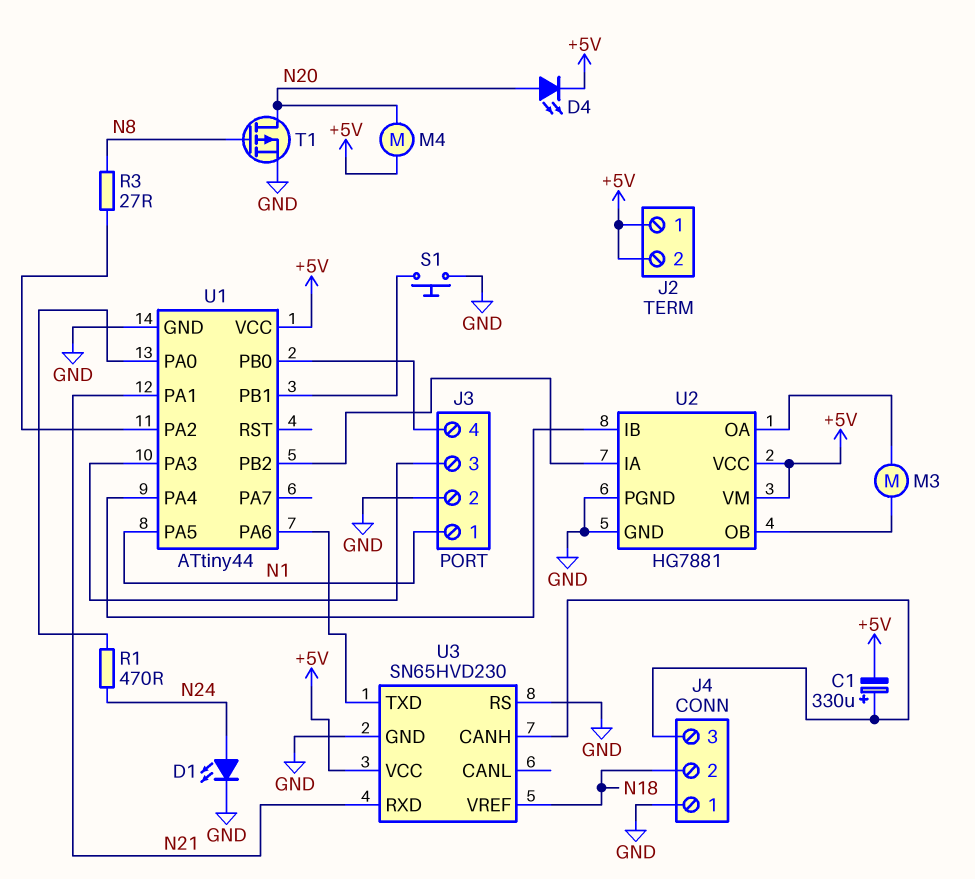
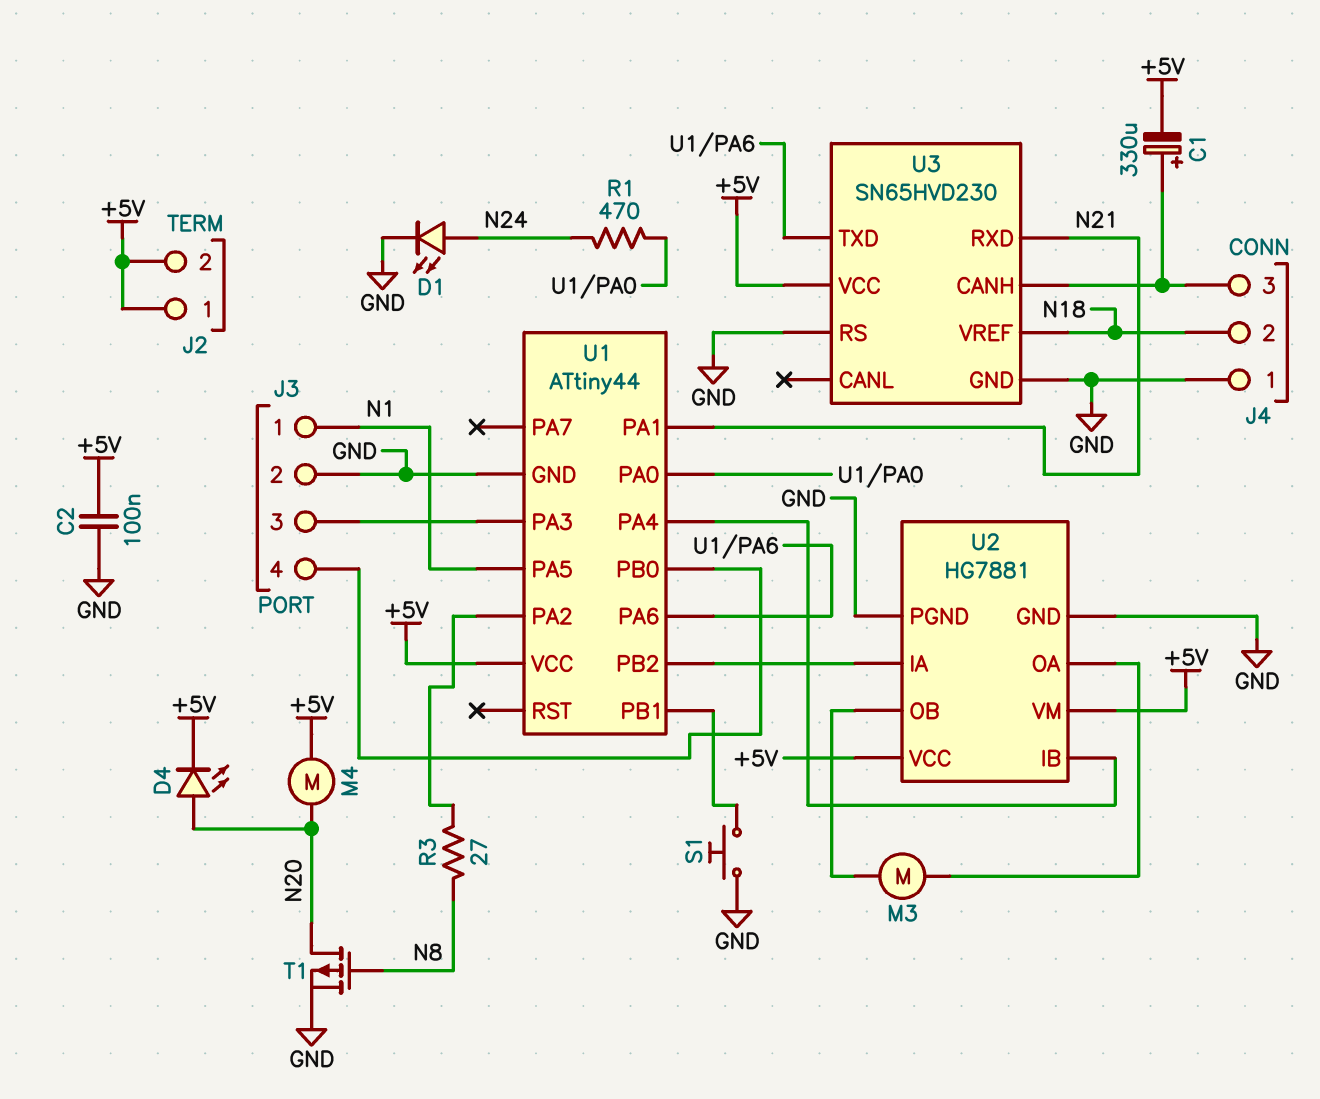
C2: none -> 100nF (+5V, GND)

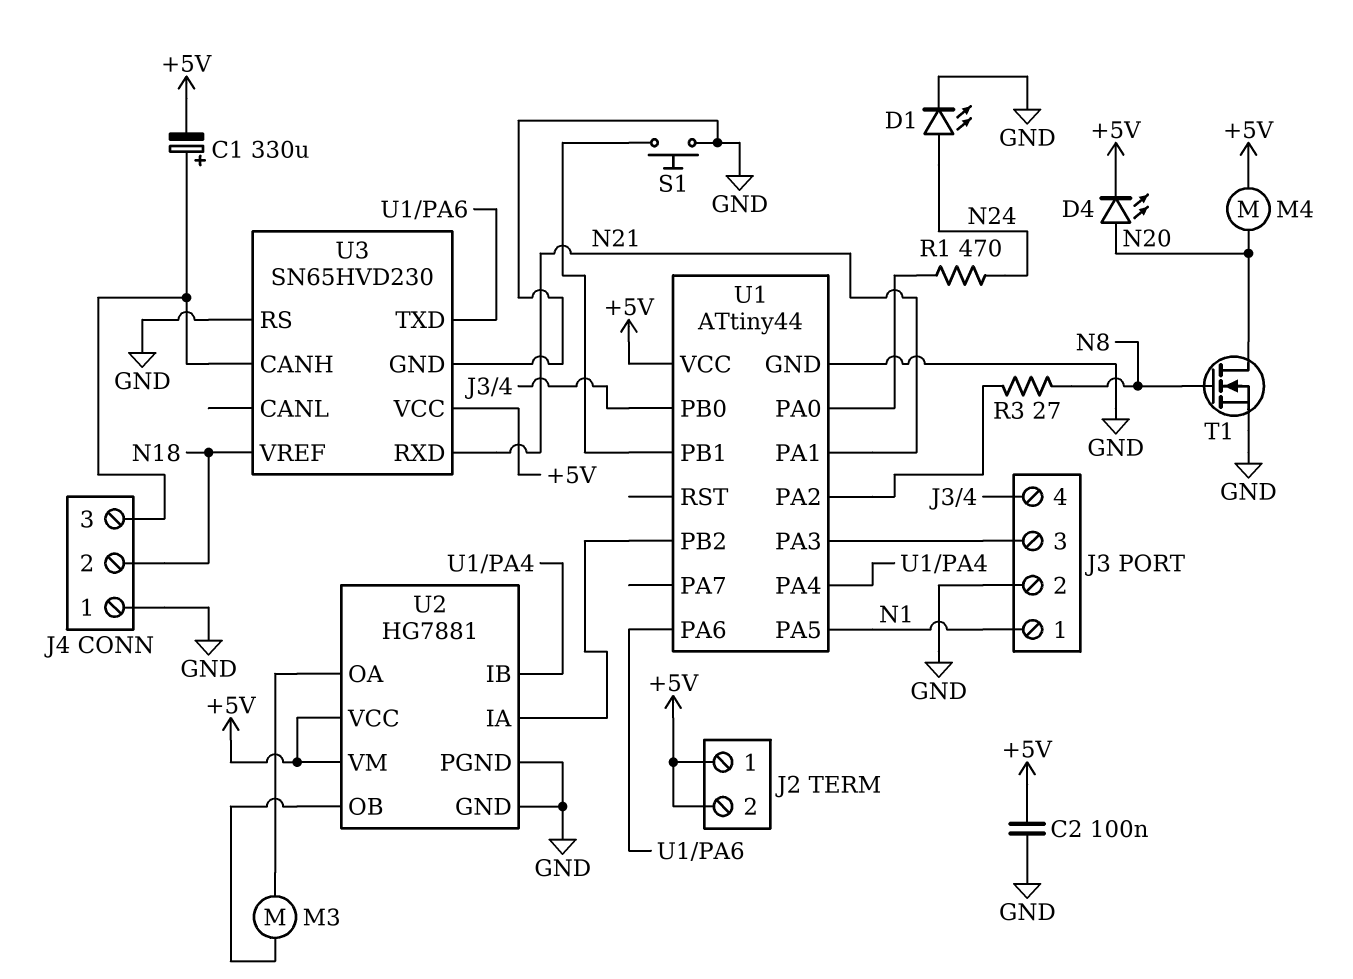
T1: PMOS (G N8, D N20, S GND) -> NMOS (G N8, D N20, S GND)

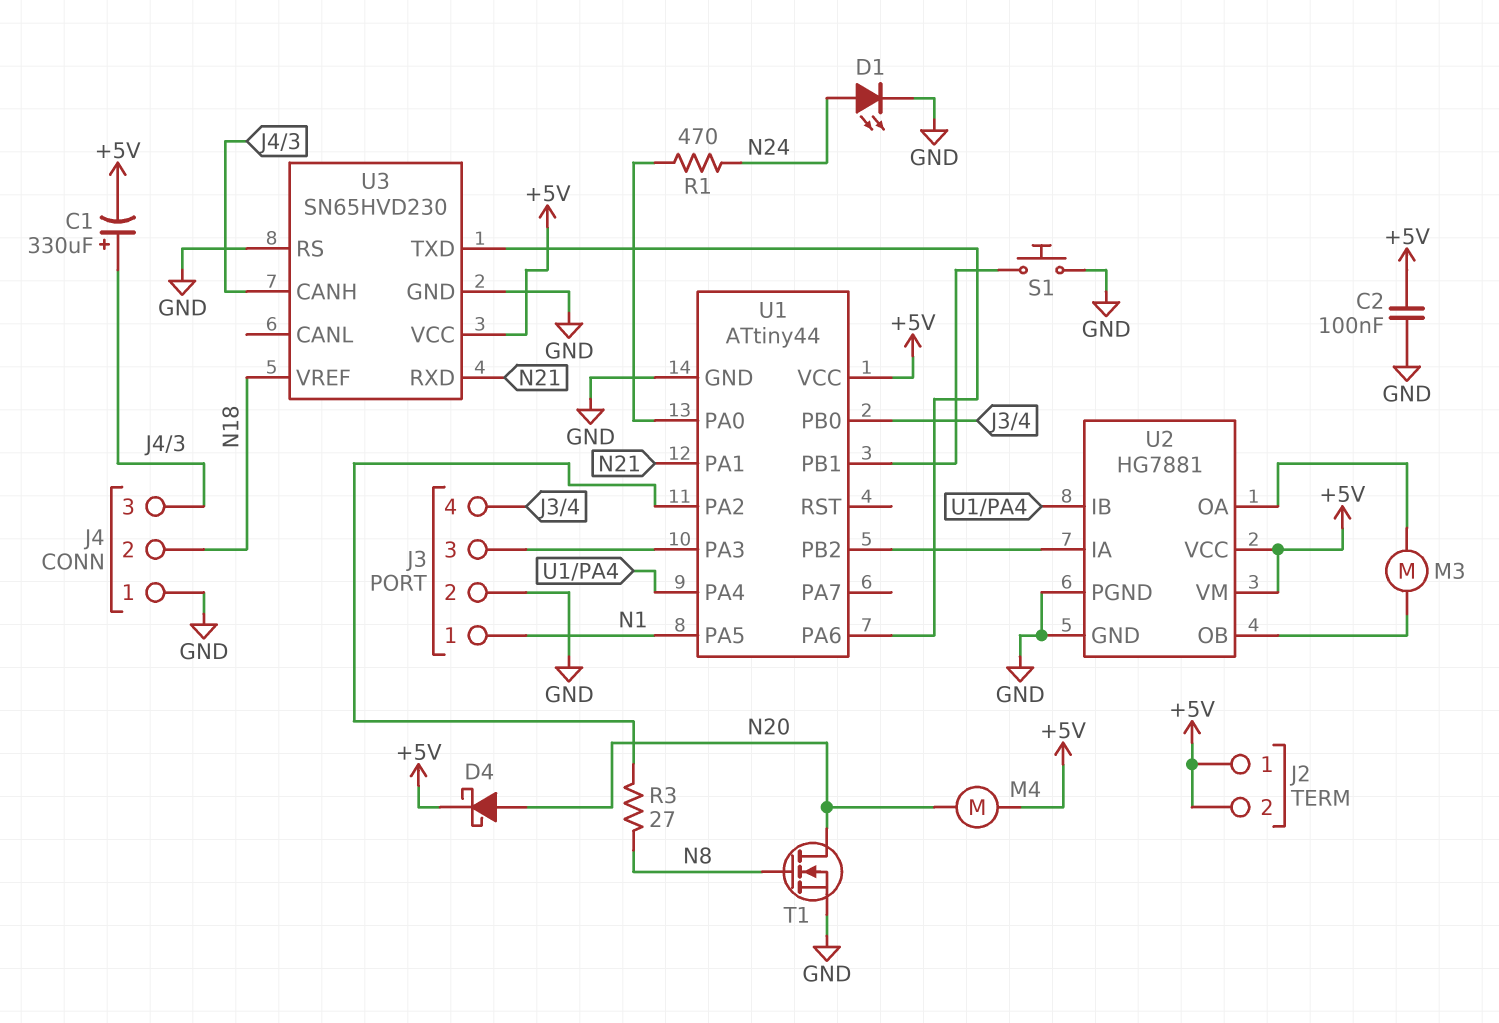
D4: LED (A N20, K +5V) -> schottky (A N20, K +5V)

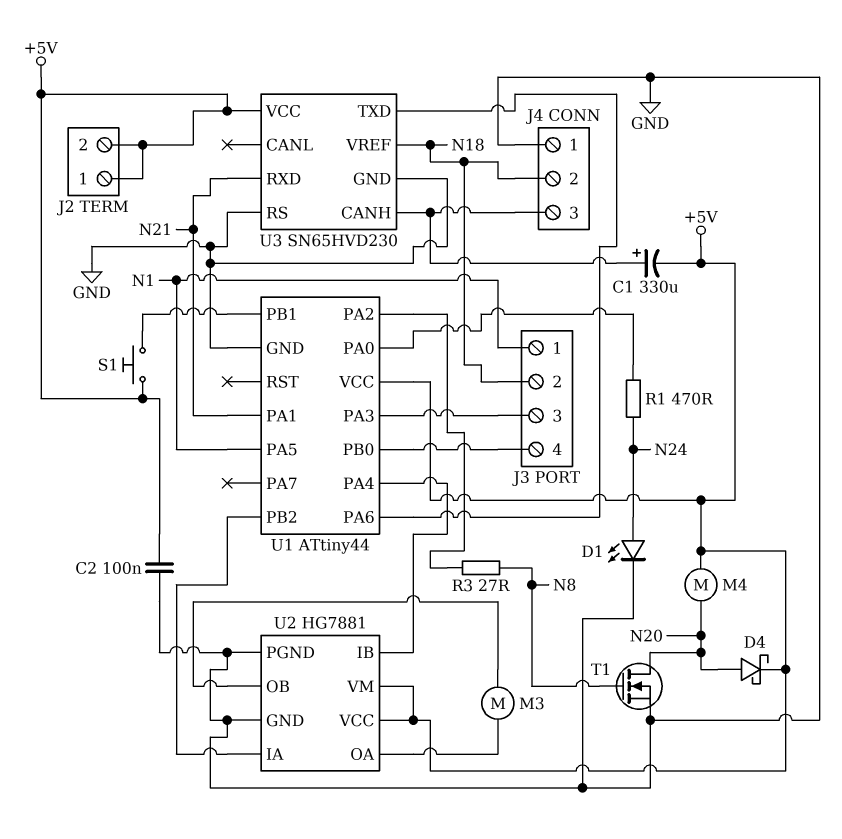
J3 pin 2: GND -> N18
S1: button (GND, U1/PB1) -> button (+5V, U1/PB1)

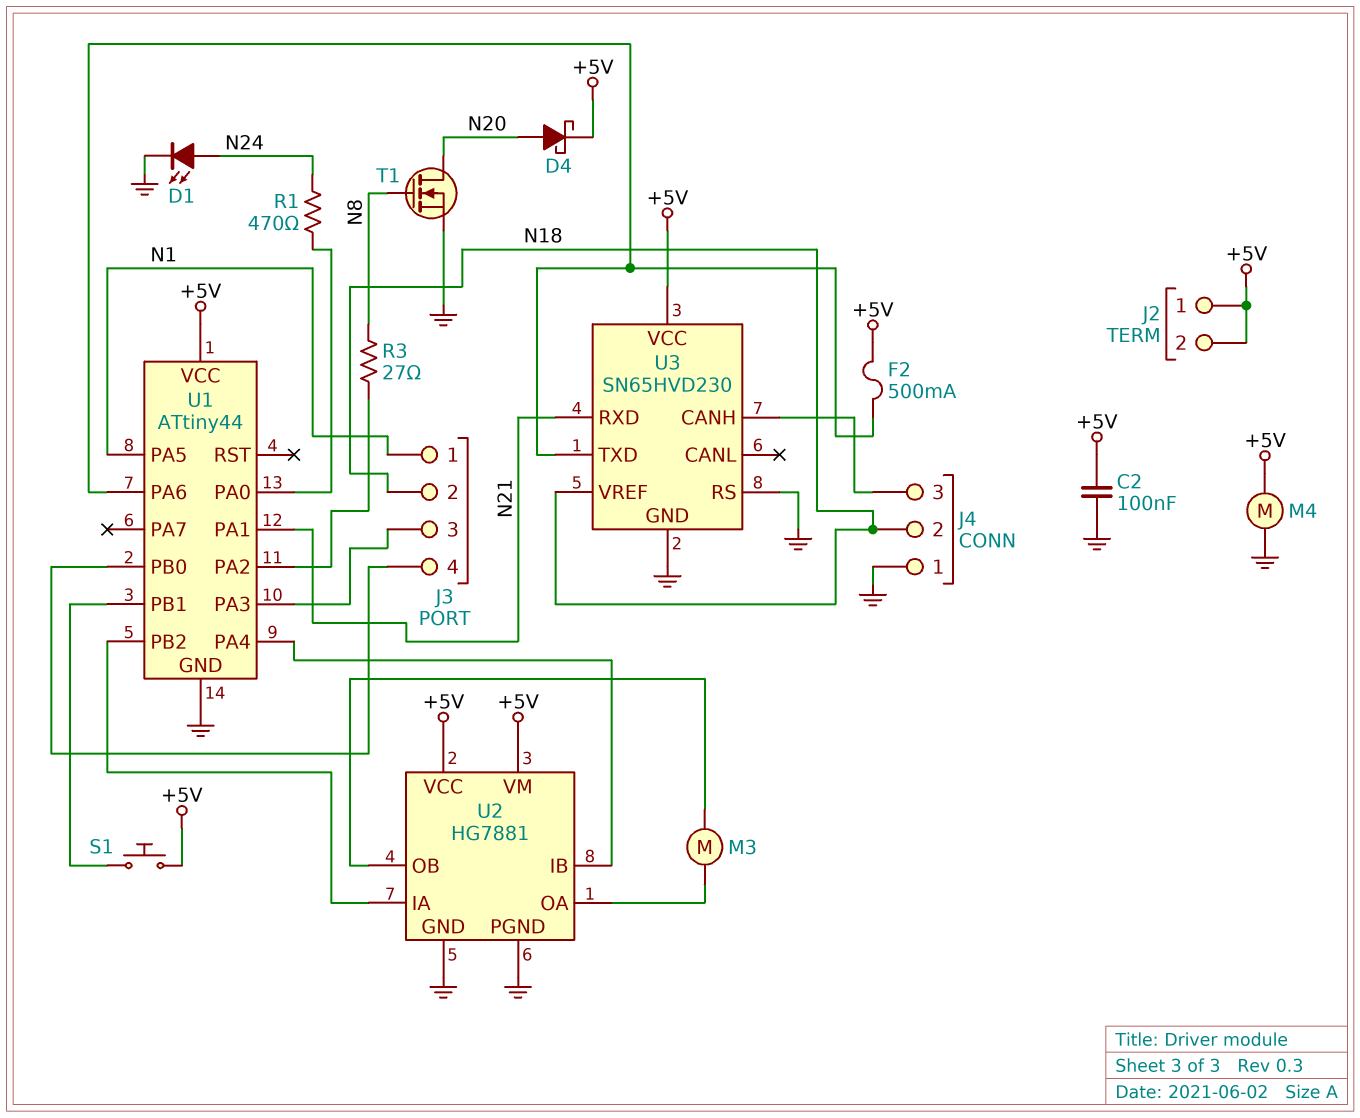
C1: 330uF (plus J4/3, minus +5V) -> none
F2: none -> 500mA (+5V, U1/PA6)
M4: motor (+5V, N20) -> motor (+5V, GND)

